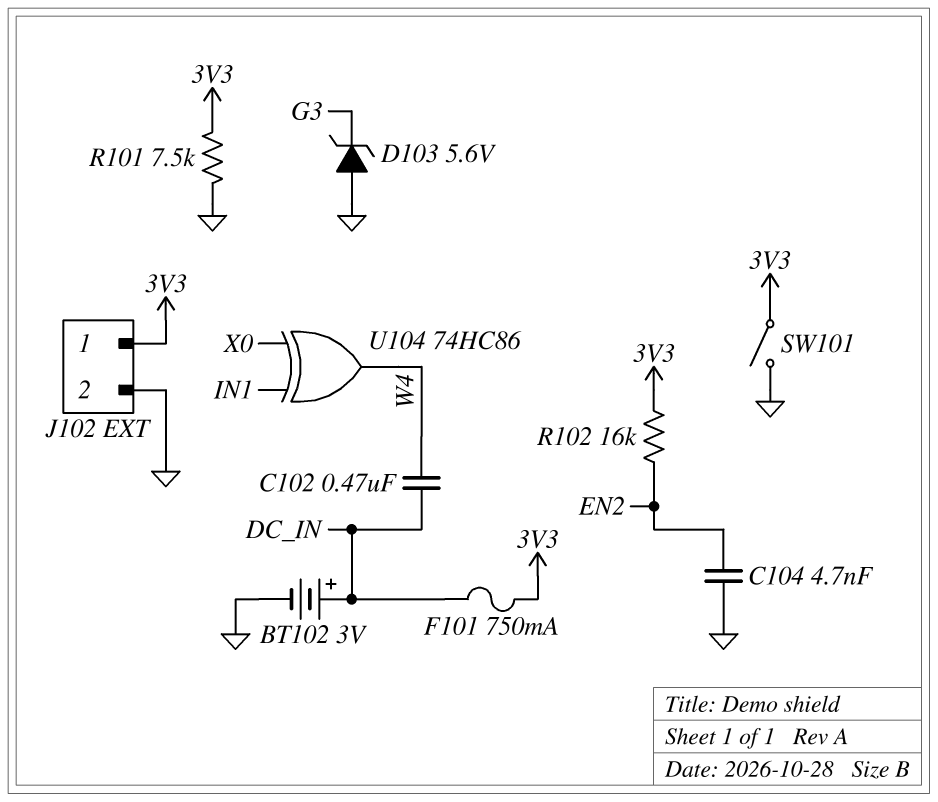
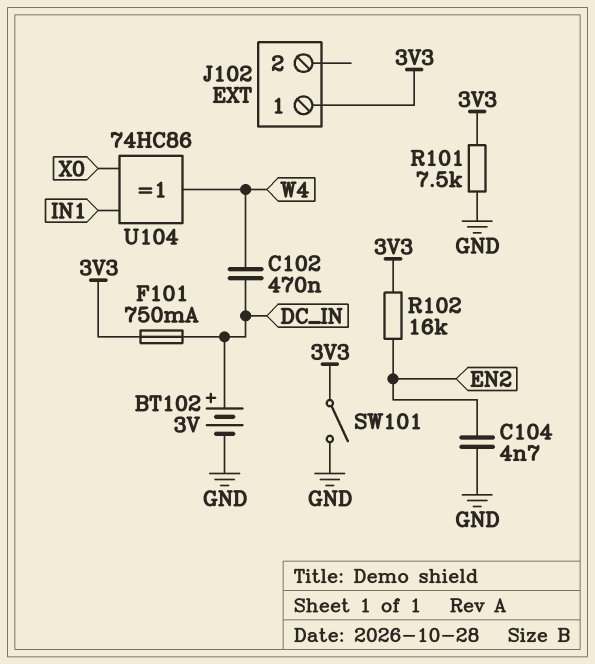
D103: zener 5.6V (A GND, K G3) -> none
J102 pin 2: GND -> none

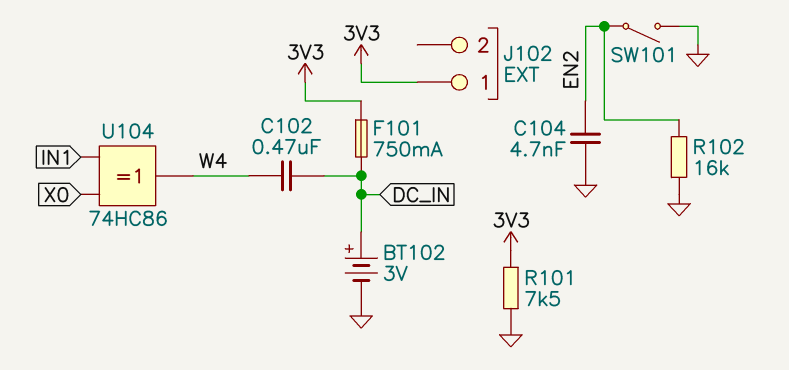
R102: 16k (3V3, EN2) -> 16k (EN2, GND)
SW101: switch (3V3, GND) -> switch (EN2, GND)

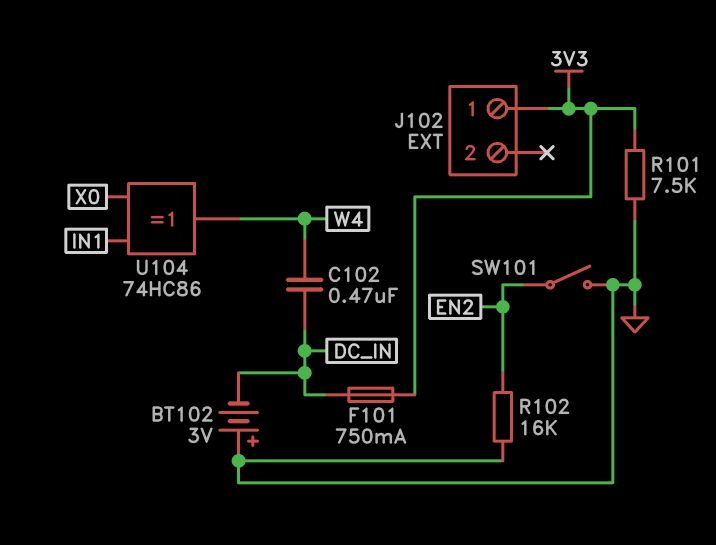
BT102: 3V (plus DC_IN, minus GND) -> 3V (plus GND, minus DC_IN)
C104: 4.7nF (EN2, GND) -> none

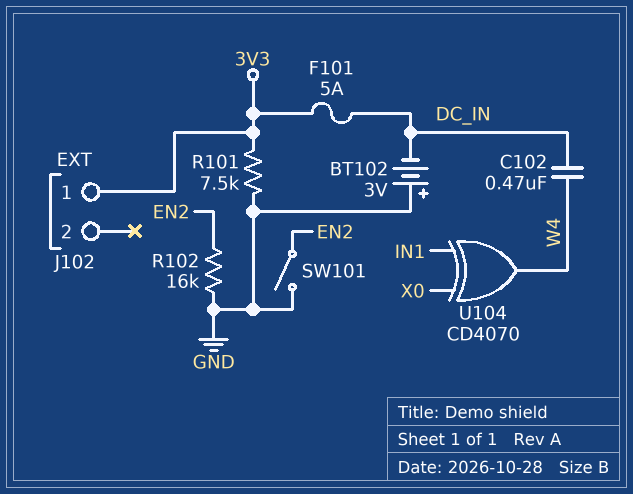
F101: 750mA (3V3, DC_IN) -> 5A (3V3, DC_IN)
U104: XOR 74HC86 (in IN1, in X0, out W4) -> XOR CD4070 (in IN1, in X0, out W4)

